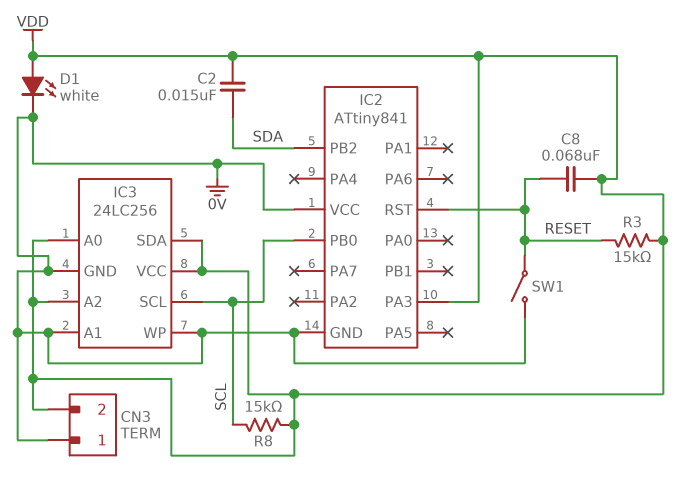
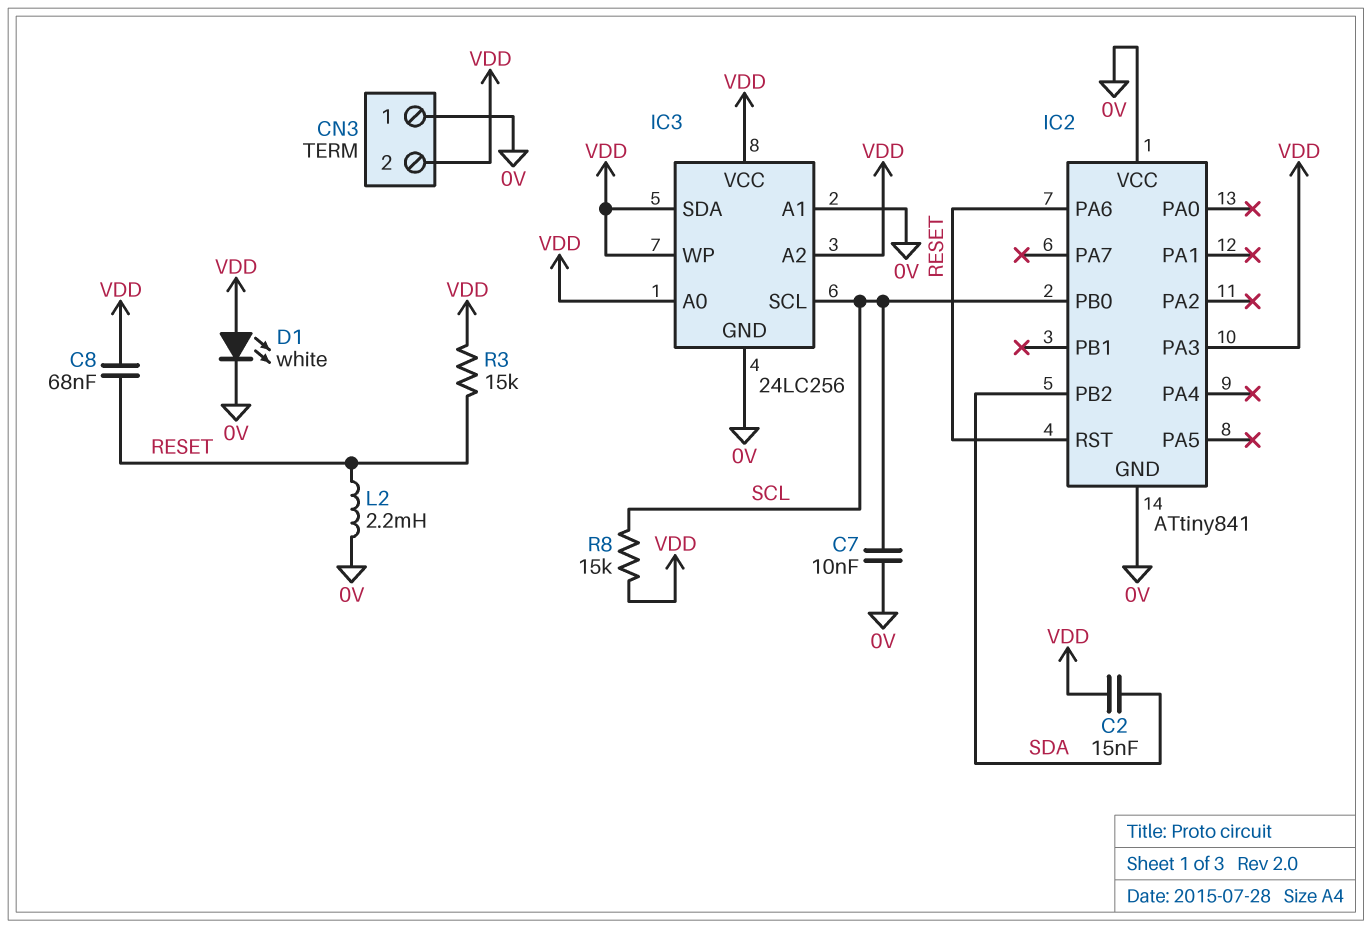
C7: none -> 10nF (0V, SCL)
IC2 pin PA6: none -> RESET
IC3 pin WP: 0V -> VDD
L2: none -> 2.2mH (0V, RESET)
SW1: switch (0V, RESET) -> none

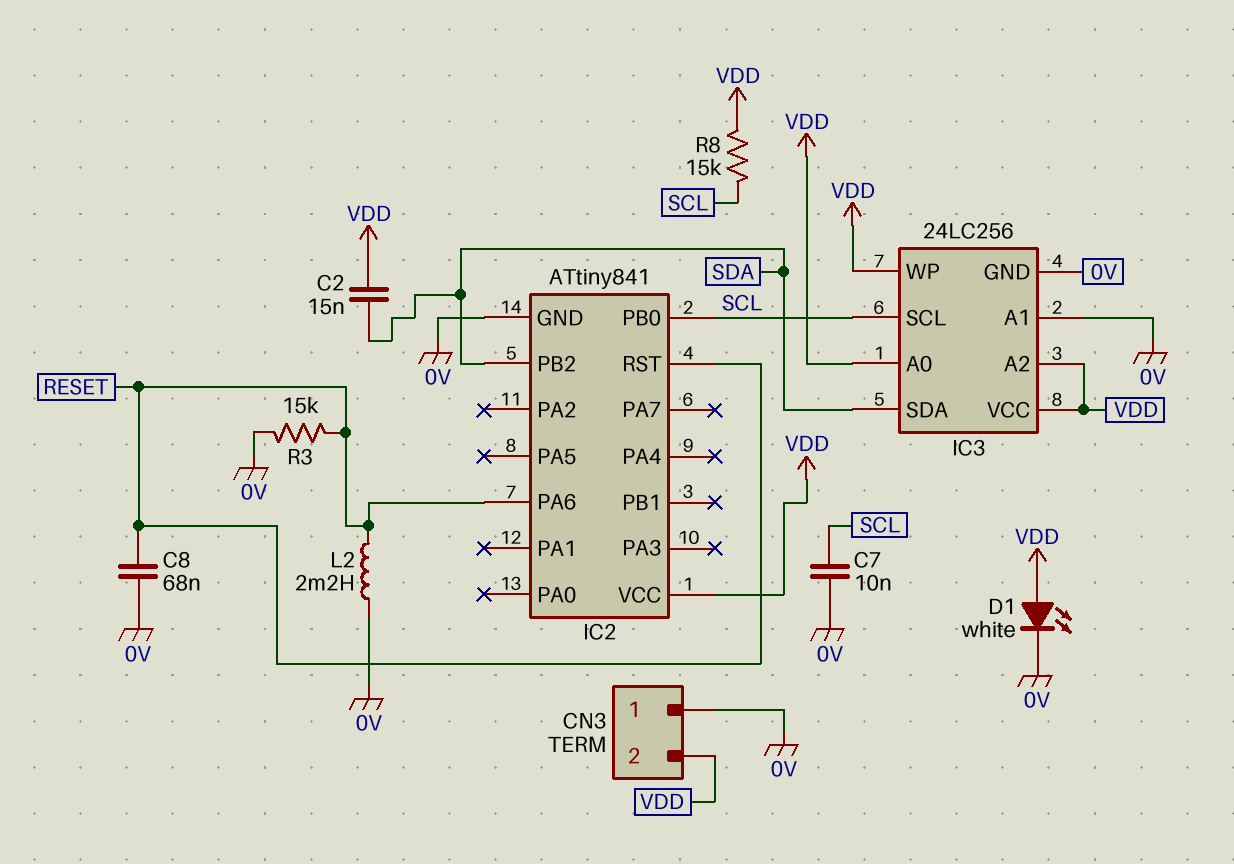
C8: 68nF (RESET, VDD) -> 68nF (0V, RESET)
IC2 pin PA3: VDD -> none
IC2 pin VCC: 0V -> VDD
IC3 pin SDA: VDD -> SDA
R3: 15k (RESET, VDD) -> 15k (0V, RESET)

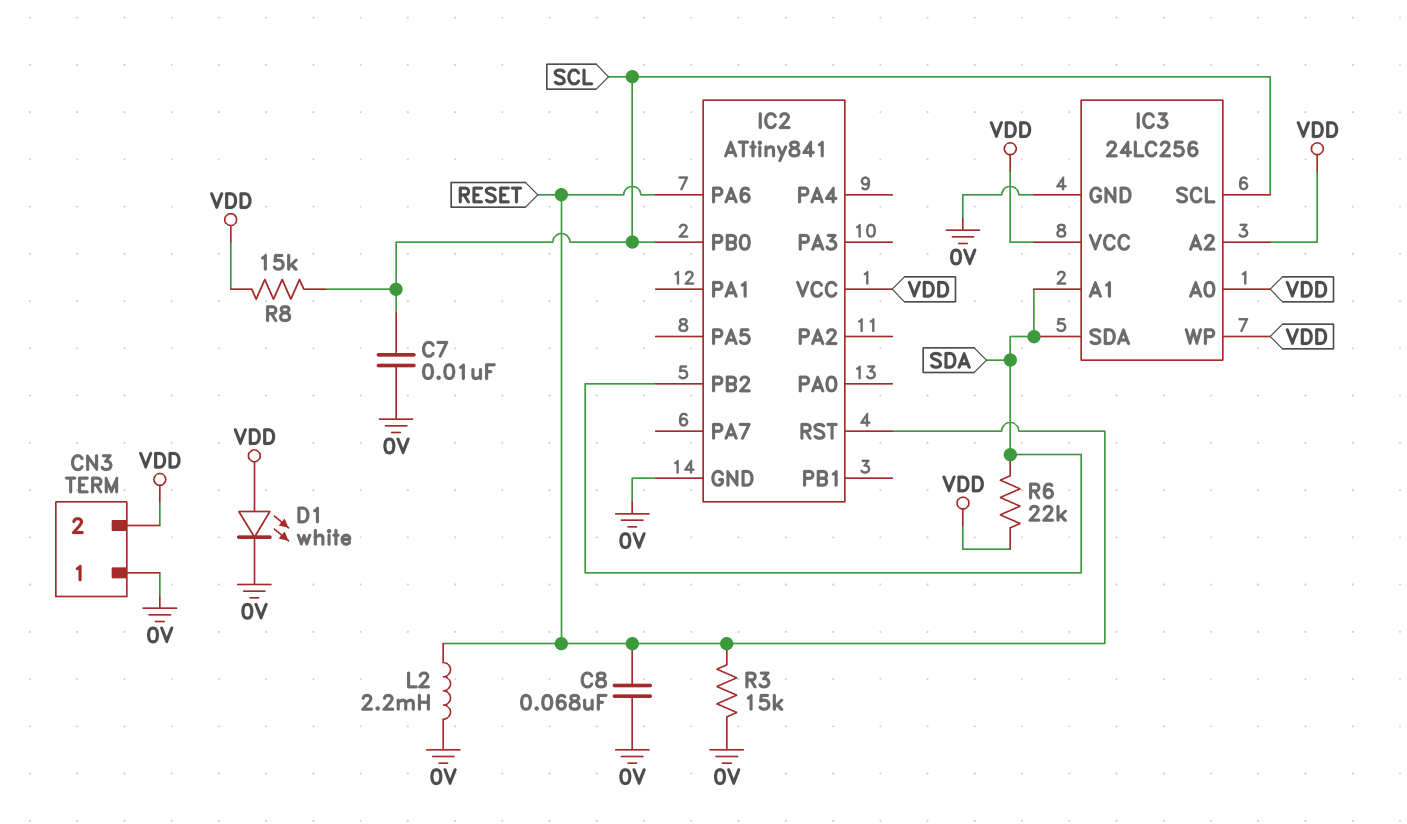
C2: 15nF (SDA, VDD) -> none
IC3 pin A1: 0V -> SDA
R6: none -> 22k (SDA, VDD)

